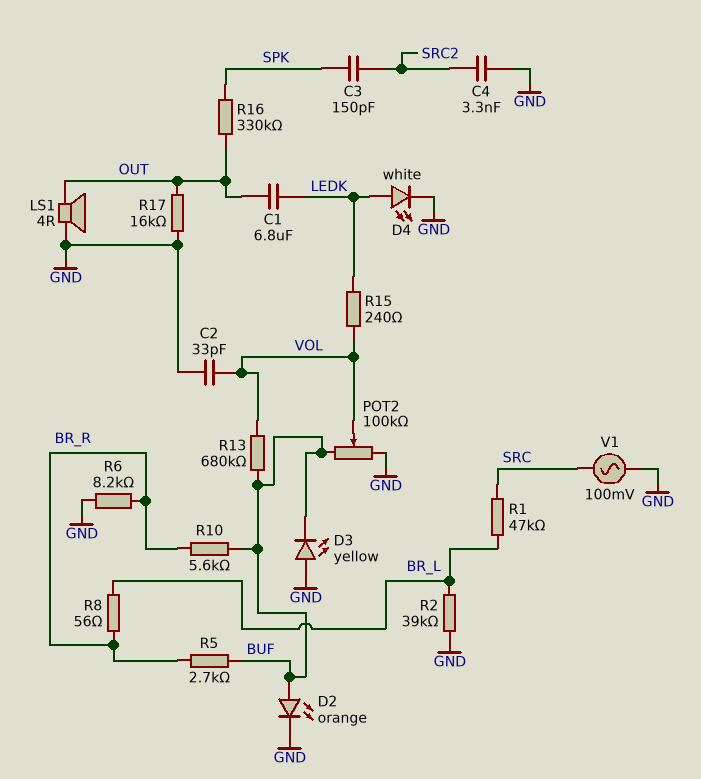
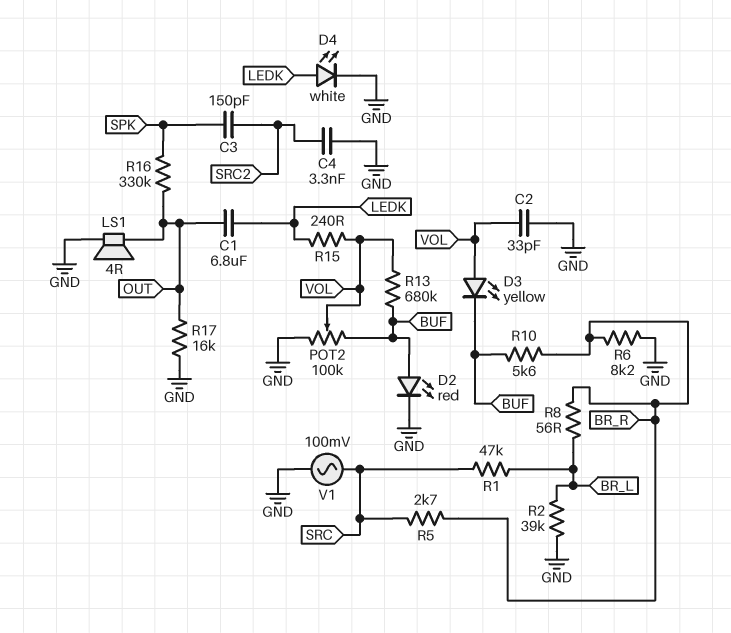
D2: LED orange (A BUF, K GND) -> LED red (A BUF, K GND)
D3: LED yellow (A GND, K BUF) -> LED yellow (A VOL, K BUF)
R5: 2.7k (BR_R, BUF) -> 2.7k (BR_R, SRC)

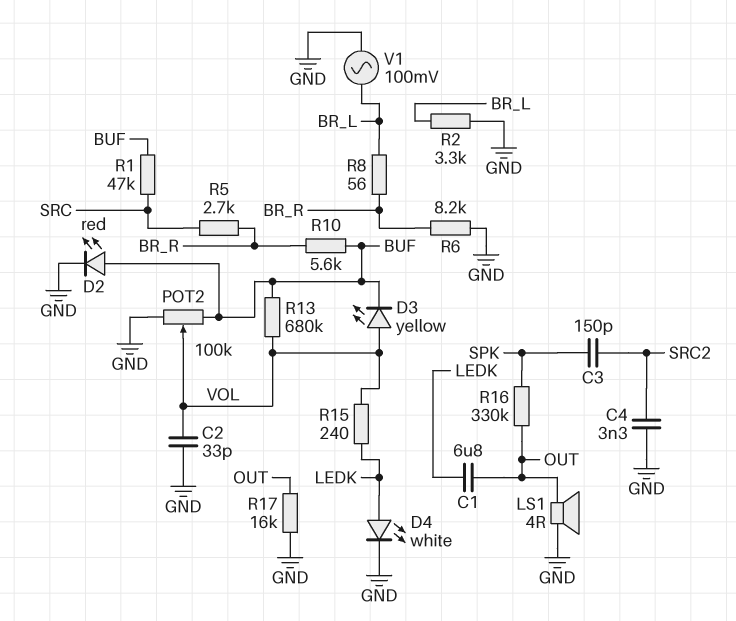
R1: 47k (BR_L, SRC) -> 47k (BUF, SRC)
R2: 39k (BR_L, GND) -> 3.3k (BR_L, GND)
V1: AC 100mV (GND, SRC) -> AC 100mV (BR_L, GND)

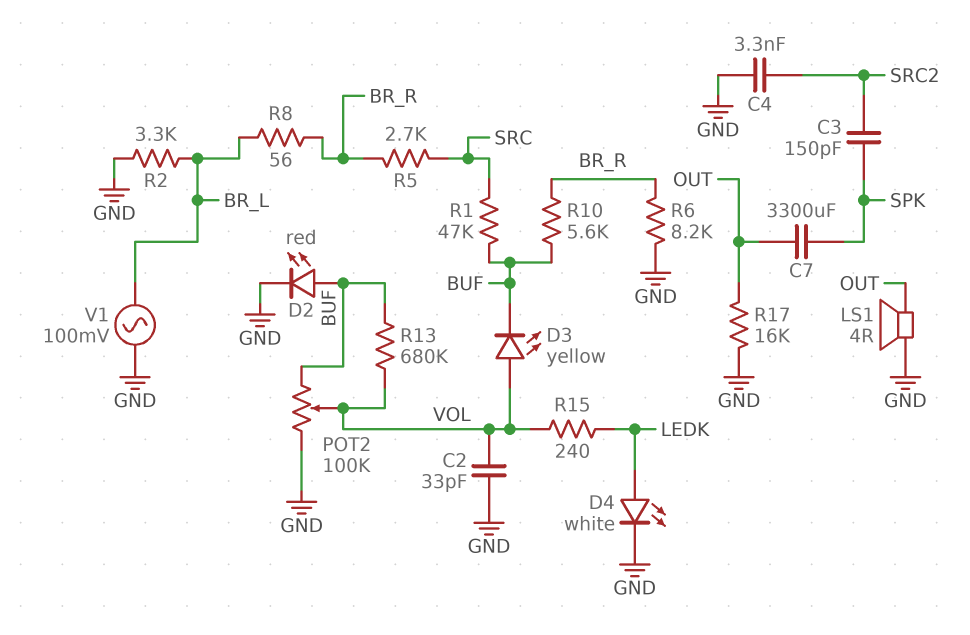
C1: 6.8uF (LEDK, OUT) -> none
C7: none -> 3300uF (OUT, SPK)
R16: 330k (OUT, SPK) -> none

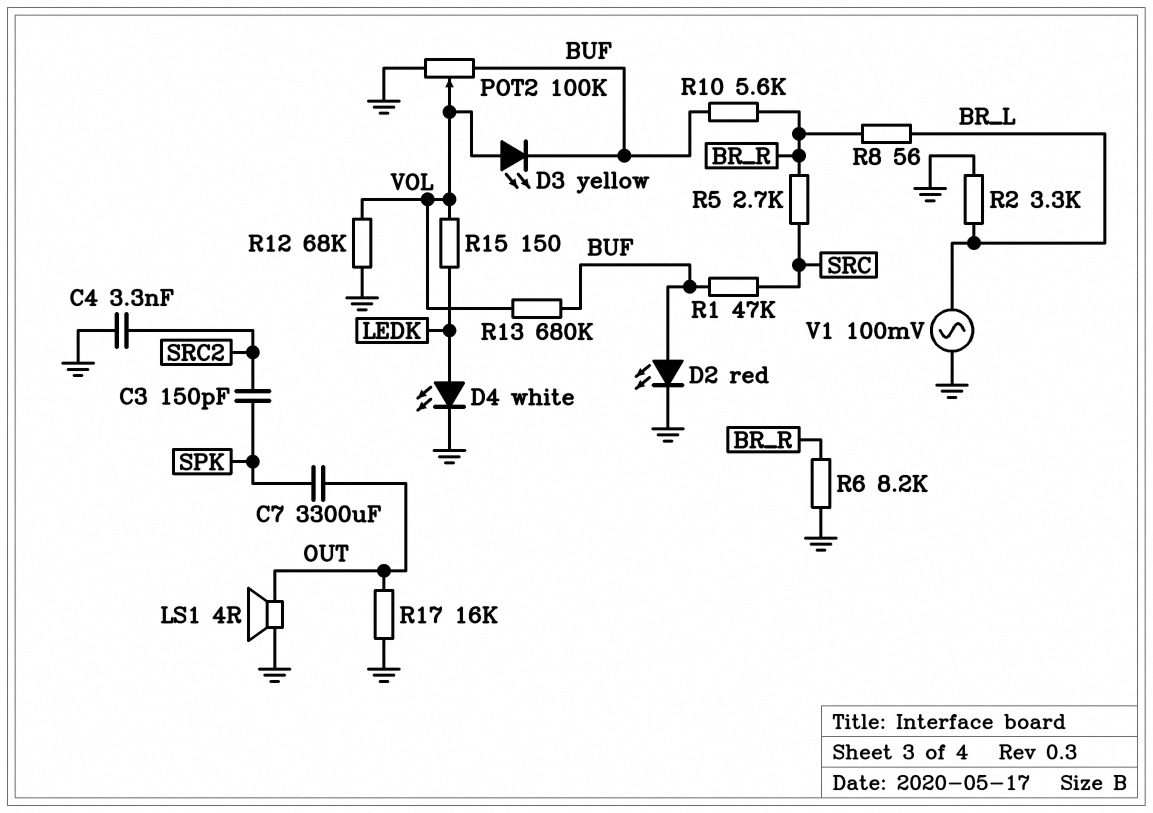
C2: 33pF (GND, VOL) -> none
R12: none -> 68k (GND, VOL)
R15: 240 (LEDK, VOL) -> 150 (LEDK, VOL)

